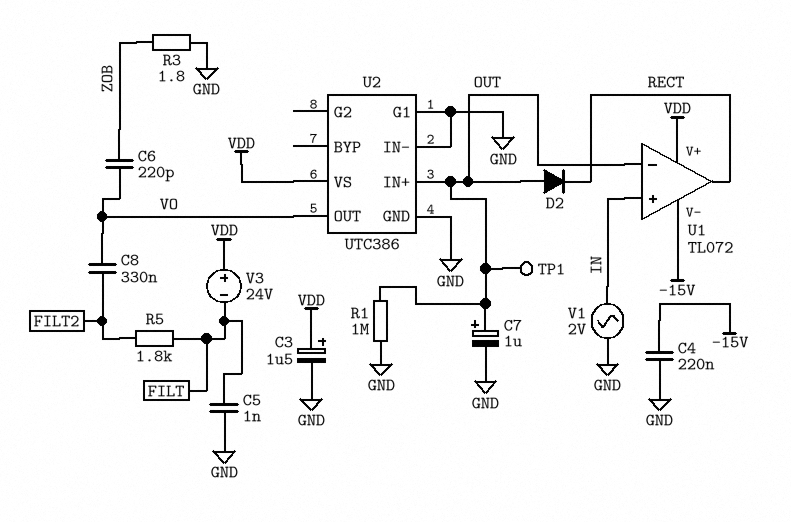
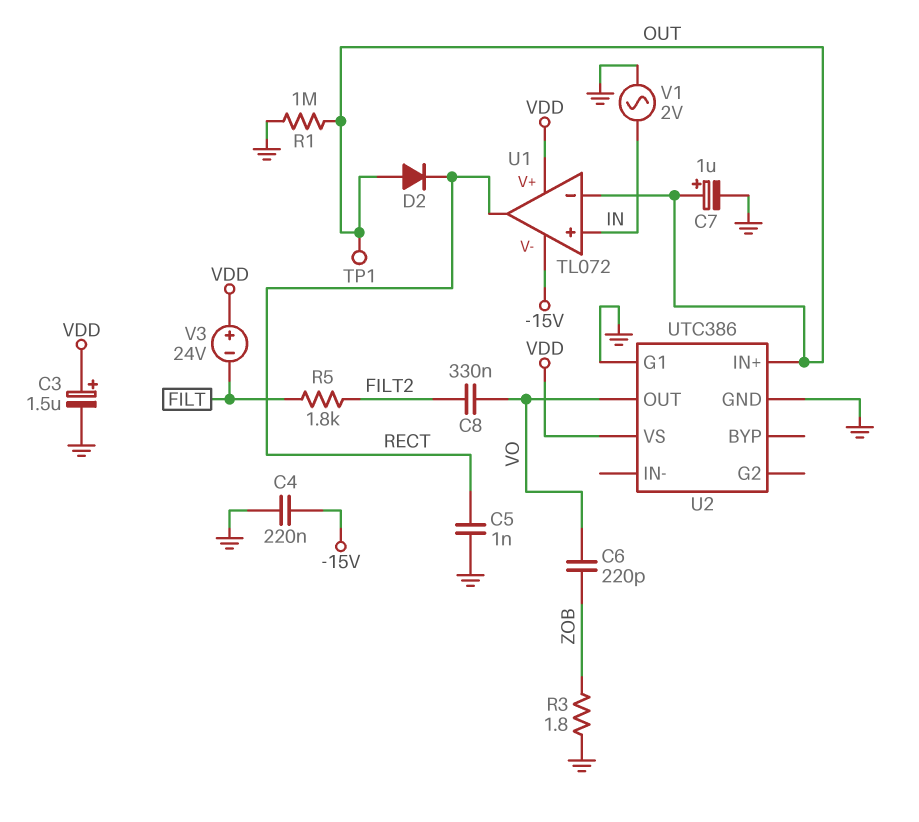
C5: 1nF (FILT, GND) -> 1nF (GND, RECT)
U2 pin IN-: GND -> none

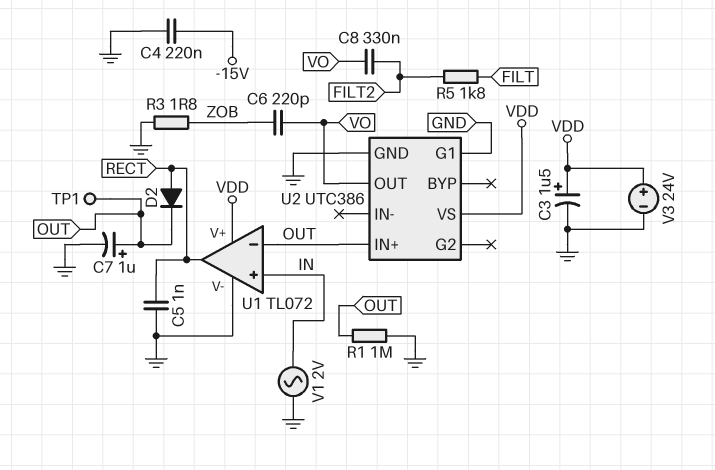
D2: diode (A OUT, K RECT) -> diode (A RECT, K OUT)
U1 pin V-: -15V -> GND
V3: 24V (plus VDD, minus FILT) -> 24V (plus VDD, minus GND)

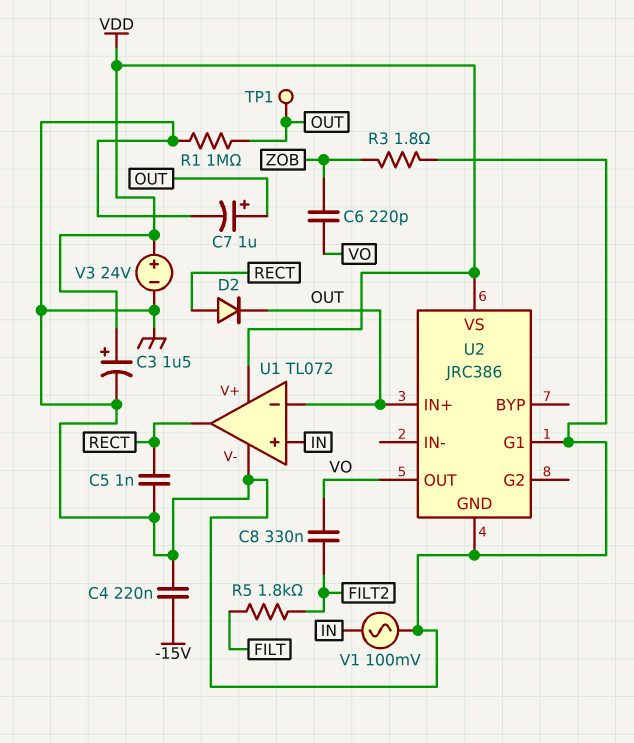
U2: UTC386 -> JRC386
V1: AC 2V (GND, IN) -> AC 100mV (GND, IN)

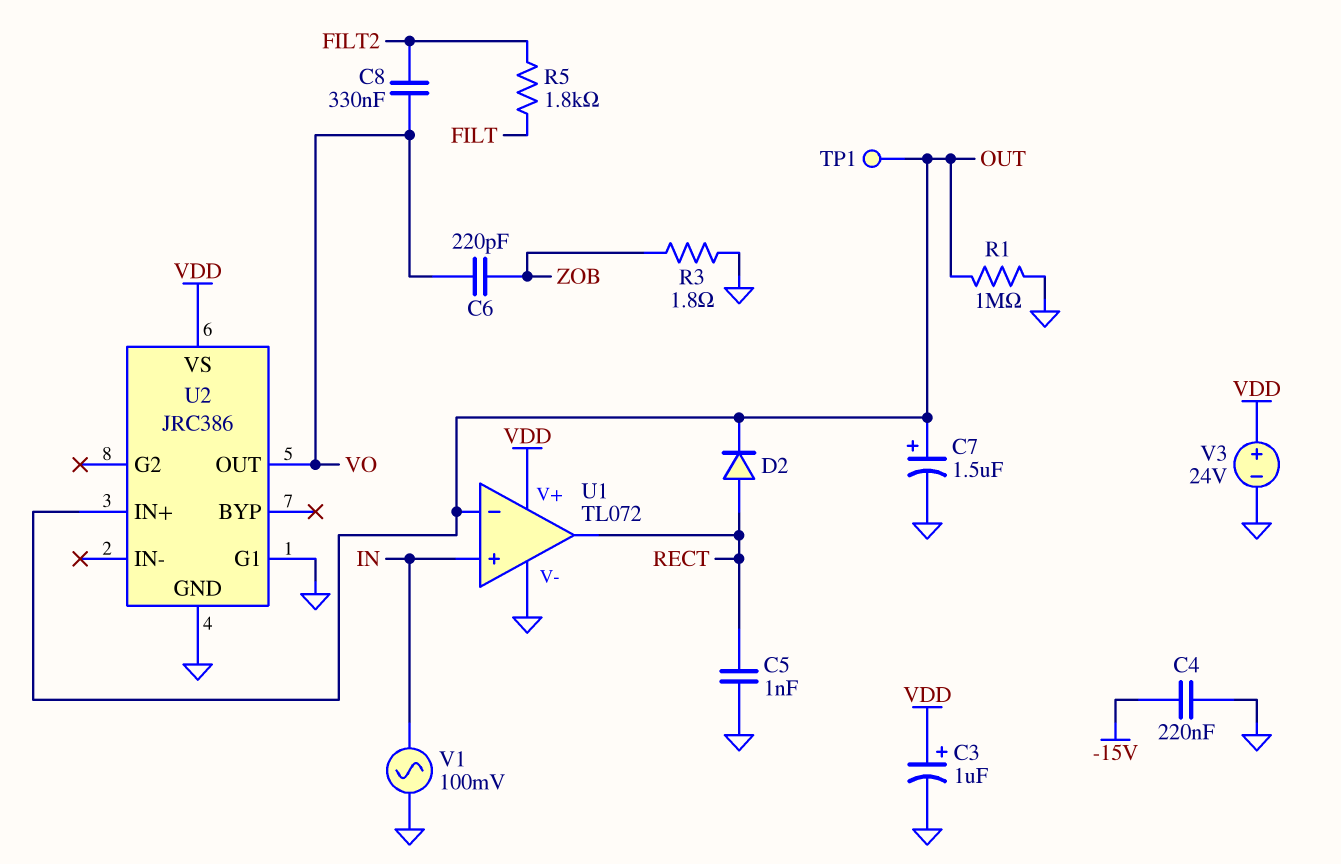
C3: 1.5uF (plus VDD, minus GND) -> 1uF (plus VDD, minus GND)
C7: 1uF (plus OUT, minus GND) -> 1.5uF (plus OUT, minus GND)

